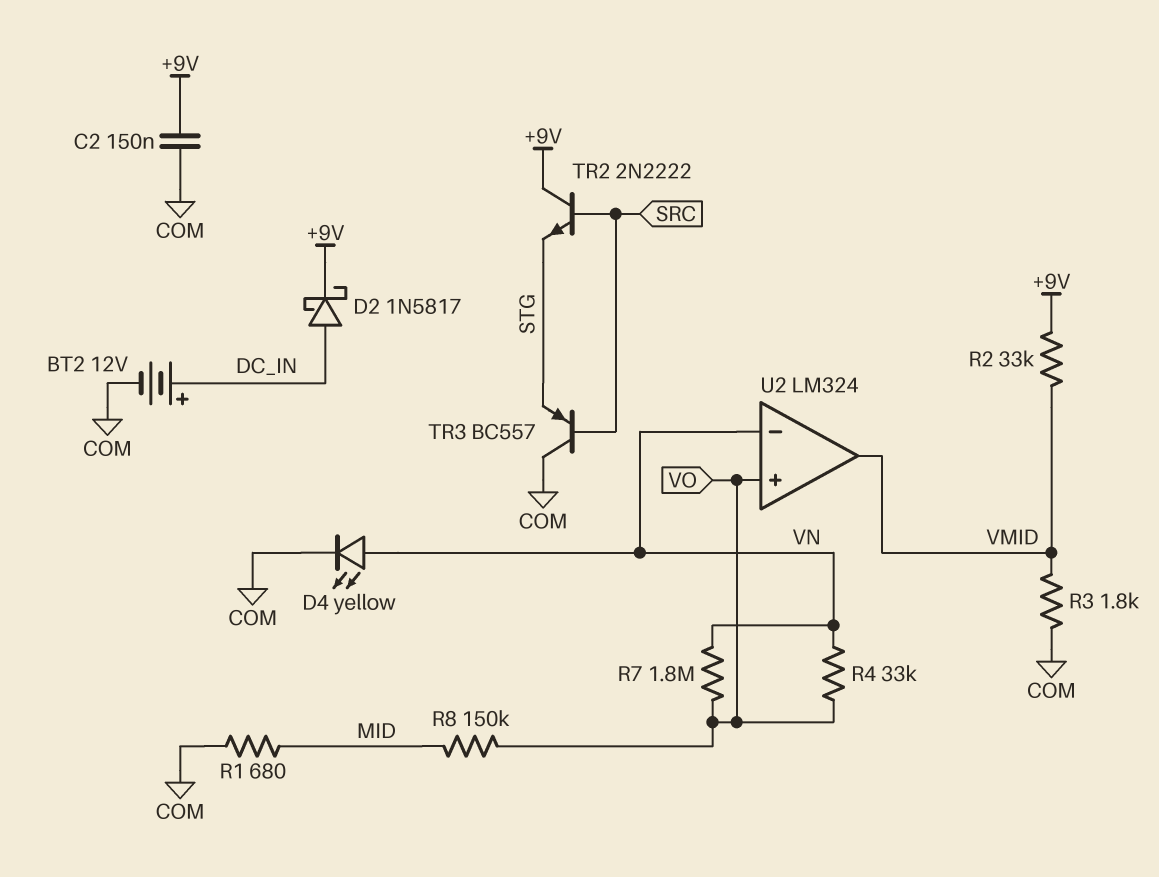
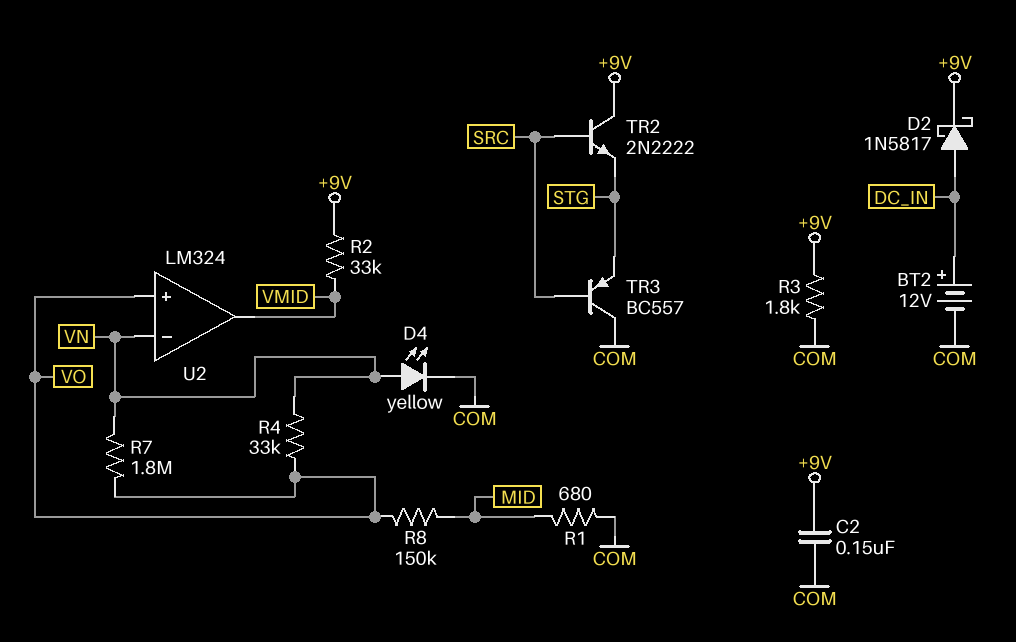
R3: 1.8k (COM, VMID) -> 1.8k (+9V, COM)

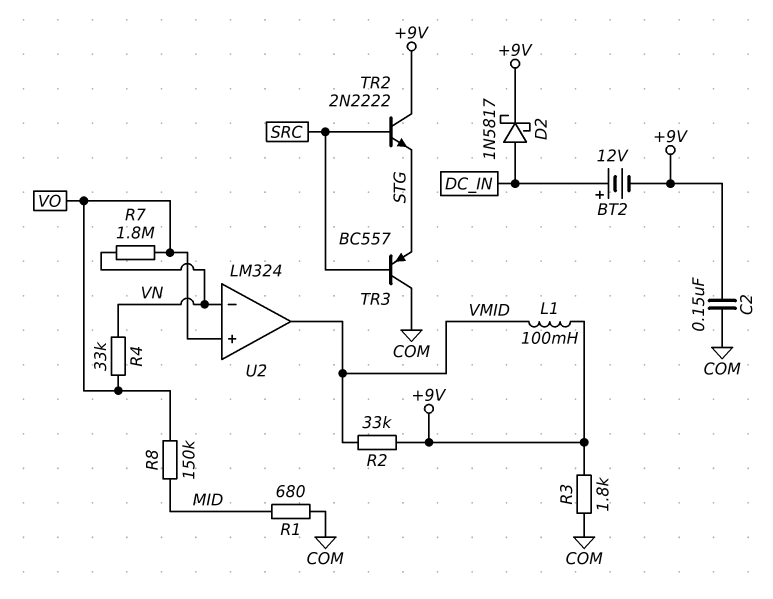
BT2: 12V (plus DC_IN, minus COM) -> 12V (plus DC_IN, minus +9V)
D4: LED yellow (A VN, K COM) -> none
L1: none -> 100mH (+9V, VMID)

